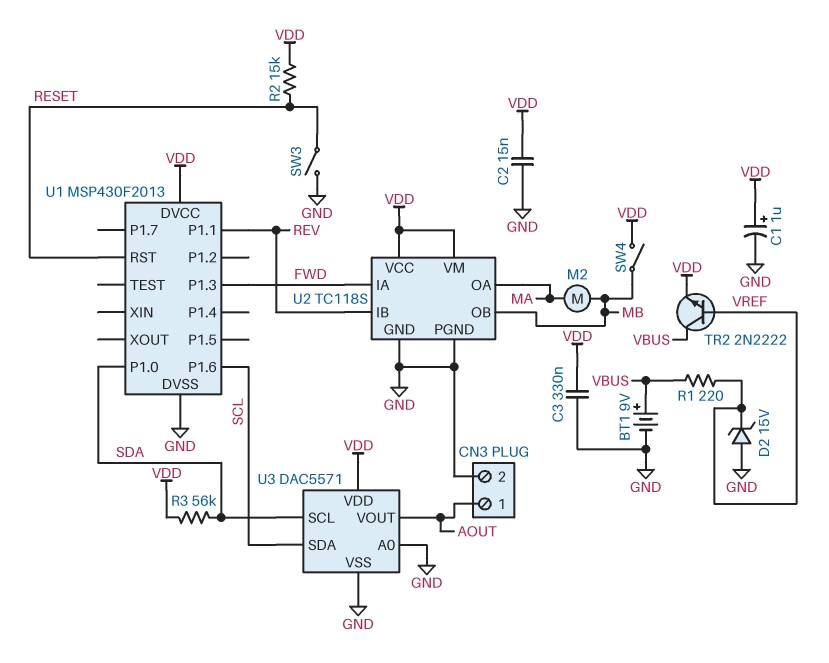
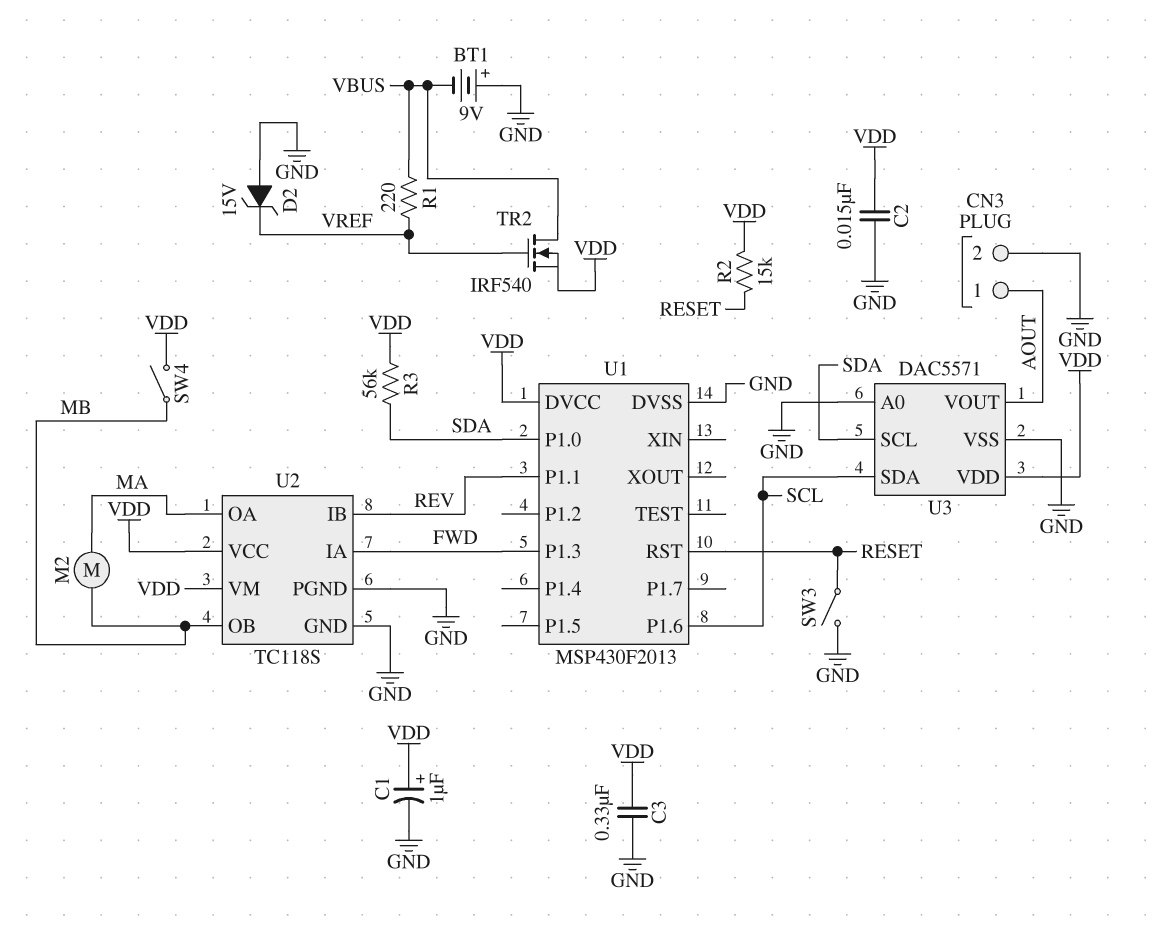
BT1: 9V (plus VBUS, minus GND) -> 9V (plus GND, minus VBUS)
TR2: NPN 2N2222 (B VREF, C VBUS, E VDD) -> NMOS IRF540 (G VREF, D VBUS, S VDD)

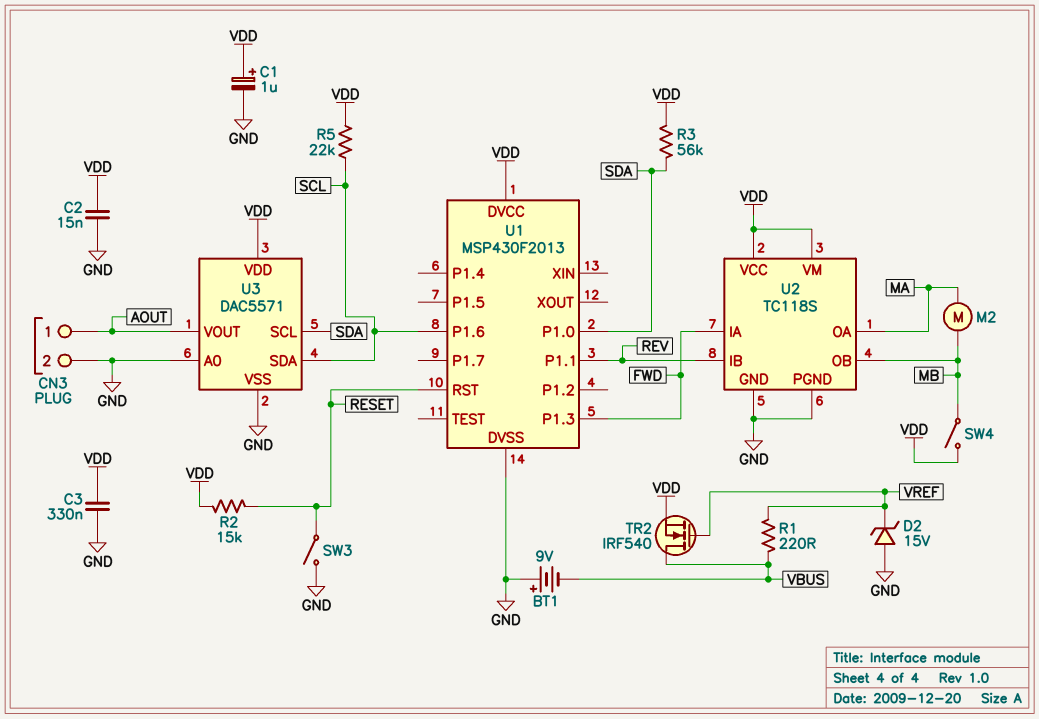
R5: none -> 22k (SCL, VDD)

